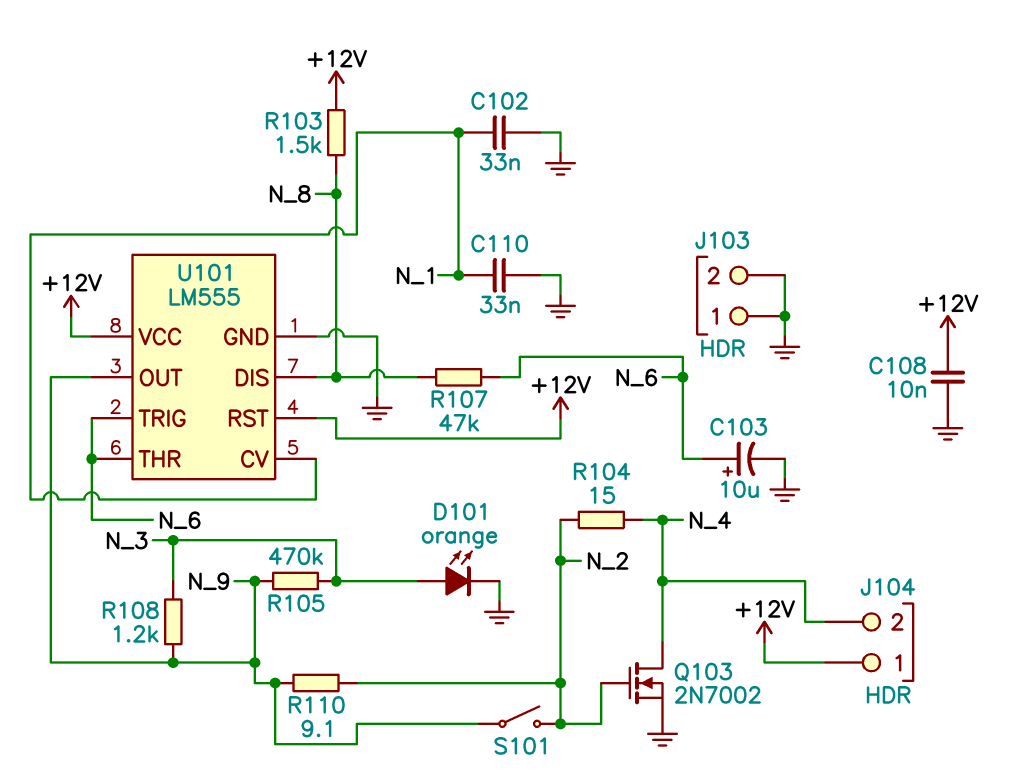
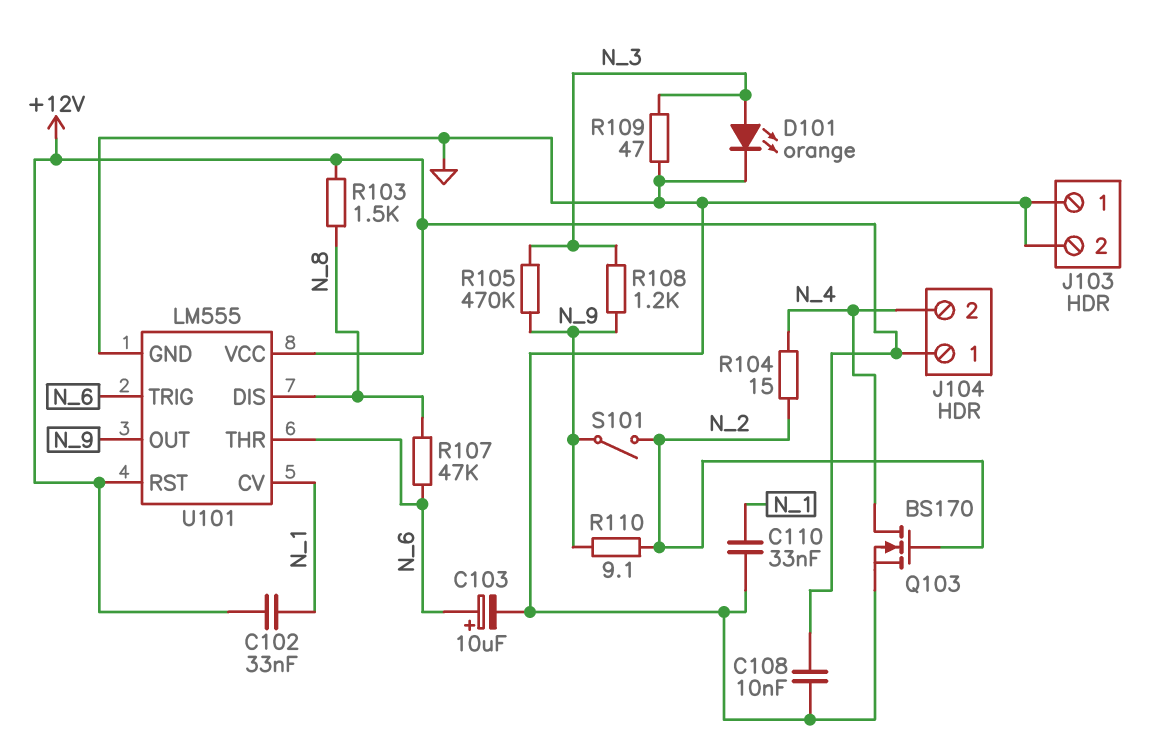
C102: 33nF (GND, N_1) -> 33nF (+12V, N_1)
Q103: NMOS 2N7002 (G N_2, D N_4, S GND) -> NMOS BS170 (G N_2, D N_4, S GND)
R109: none -> 47 (GND, N_3)

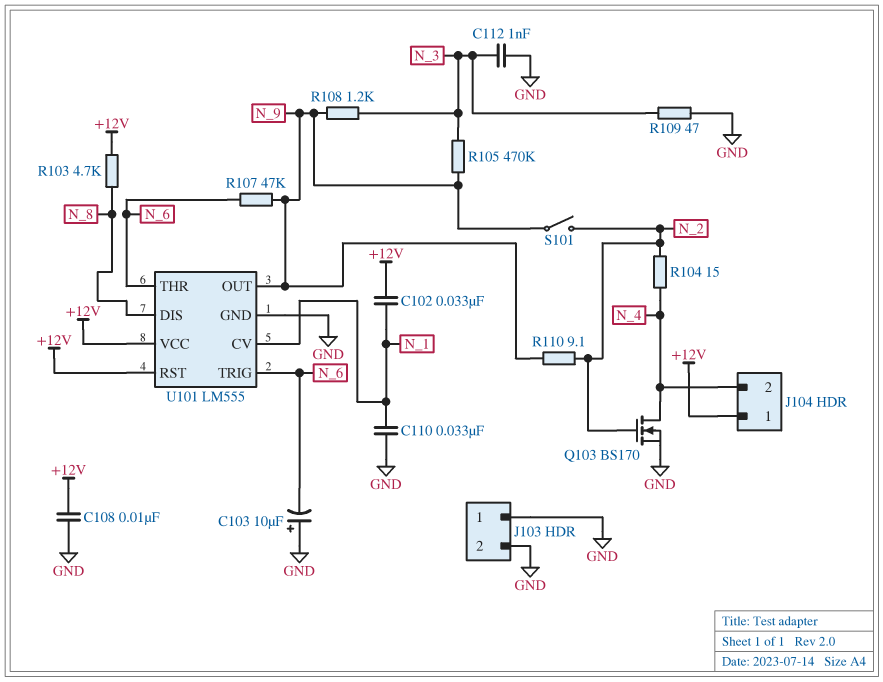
C103: 10uF (plus N_6, minus GND) -> 10uF (plus GND, minus N_6)
C112: none -> 1nF (GND, N_3)
D101: LED orange (A N_3, K GND) -> none
R103: 1.5k (+12V, N_8) -> 4.7k (+12V, N_8)
R107: 47k (N_6, N_8) -> 47k (N_6, N_9)

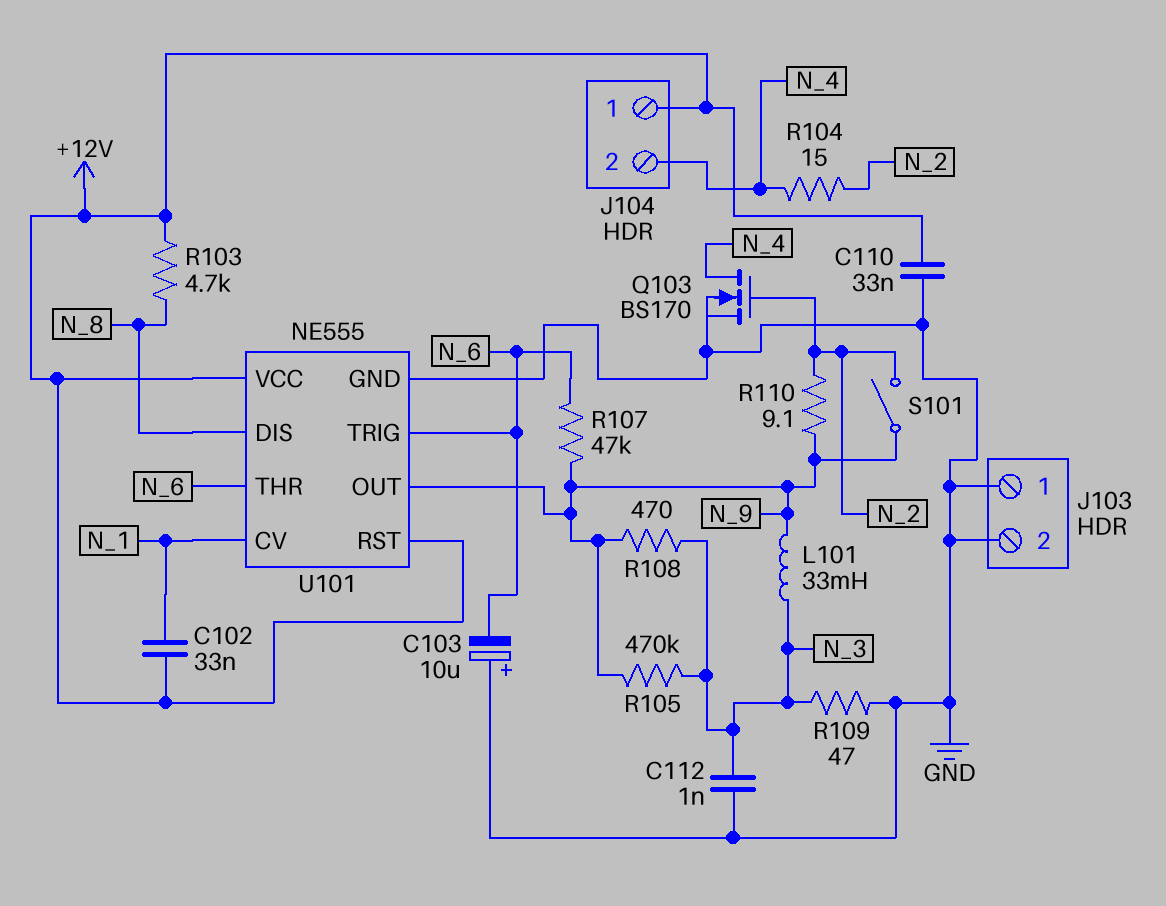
C108: 10nF (+12V, GND) -> none
C110: 33nF (GND, N_1) -> 33nF (+12V, GND)
L101: none -> 33mH (N_3, N_9)
R108: 1.2k (N_3, N_9) -> 470 (N_3, N_9)
U101: LM555 -> NE555

